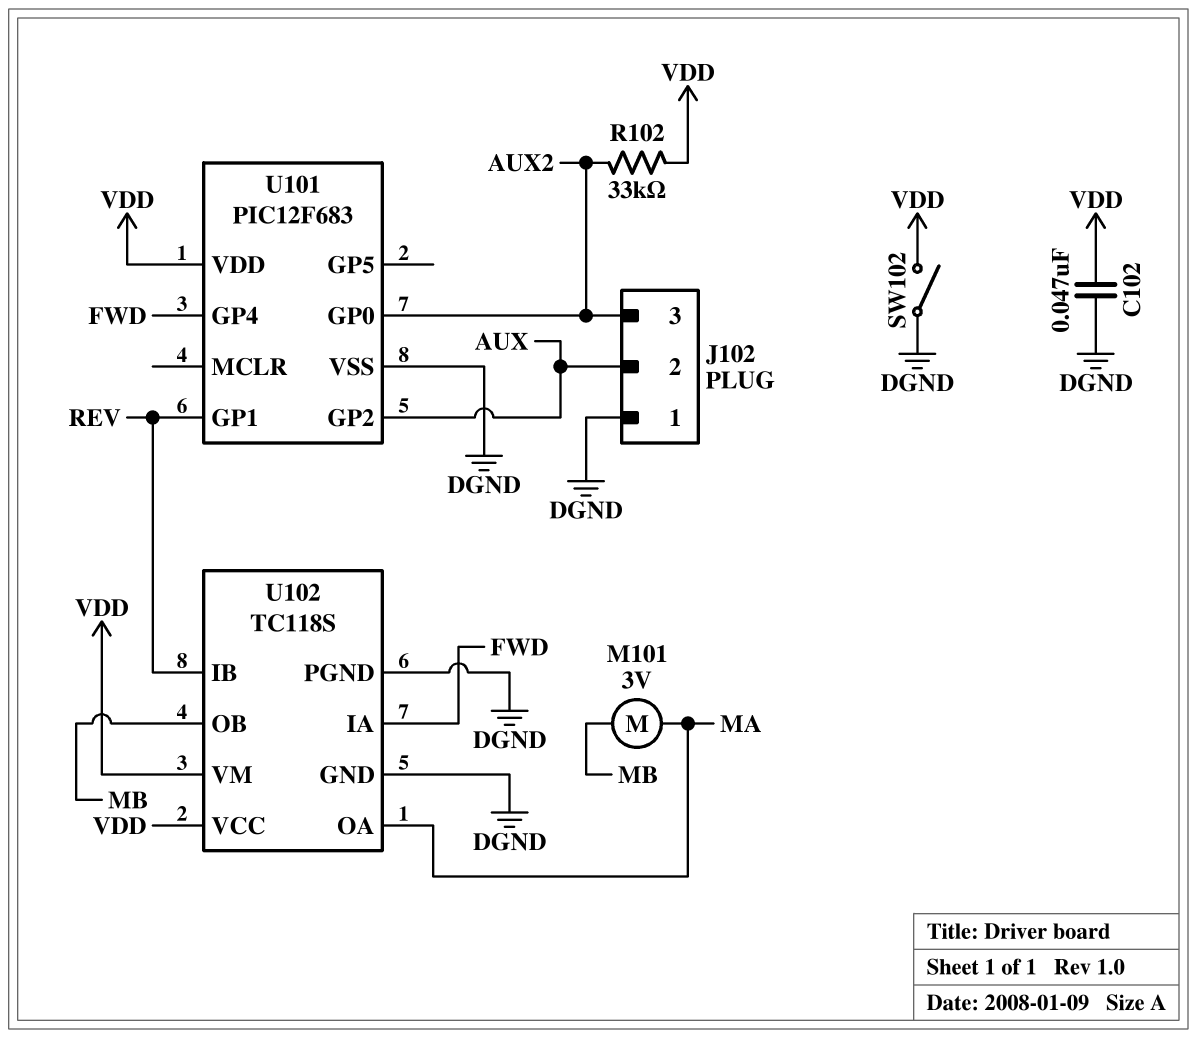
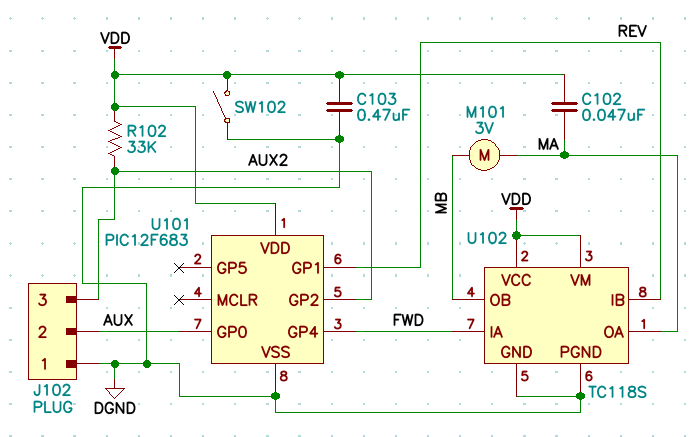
C102: 47nF (DGND, VDD) -> 47nF (MA, VDD)
C103: none -> 470nF (DGND, VDD)
U101 pin GP0: AUX2 -> AUX
U101 pin GP2: AUX -> AUX2

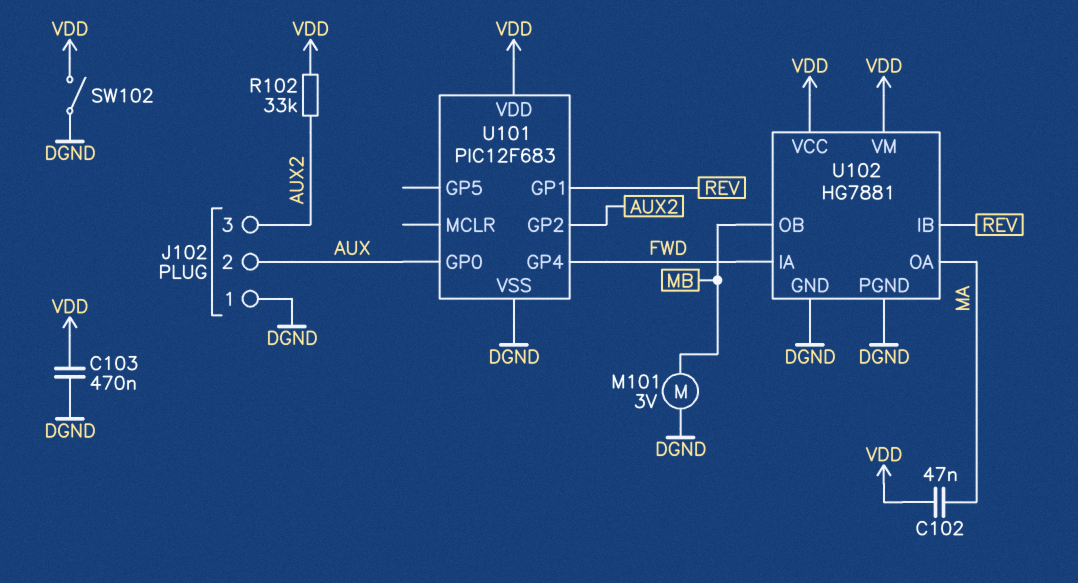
M101: motor 3V (MA, MB) -> motor 3V (DGND, MB)
U102: TC118S -> HG7881

